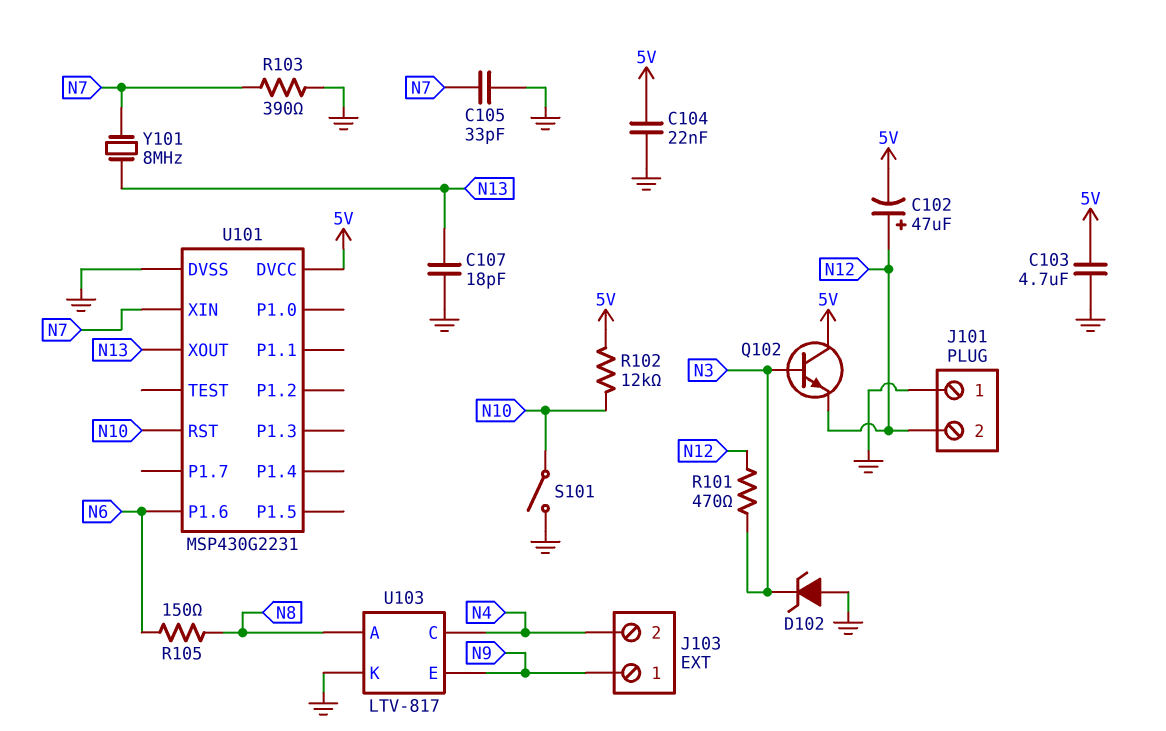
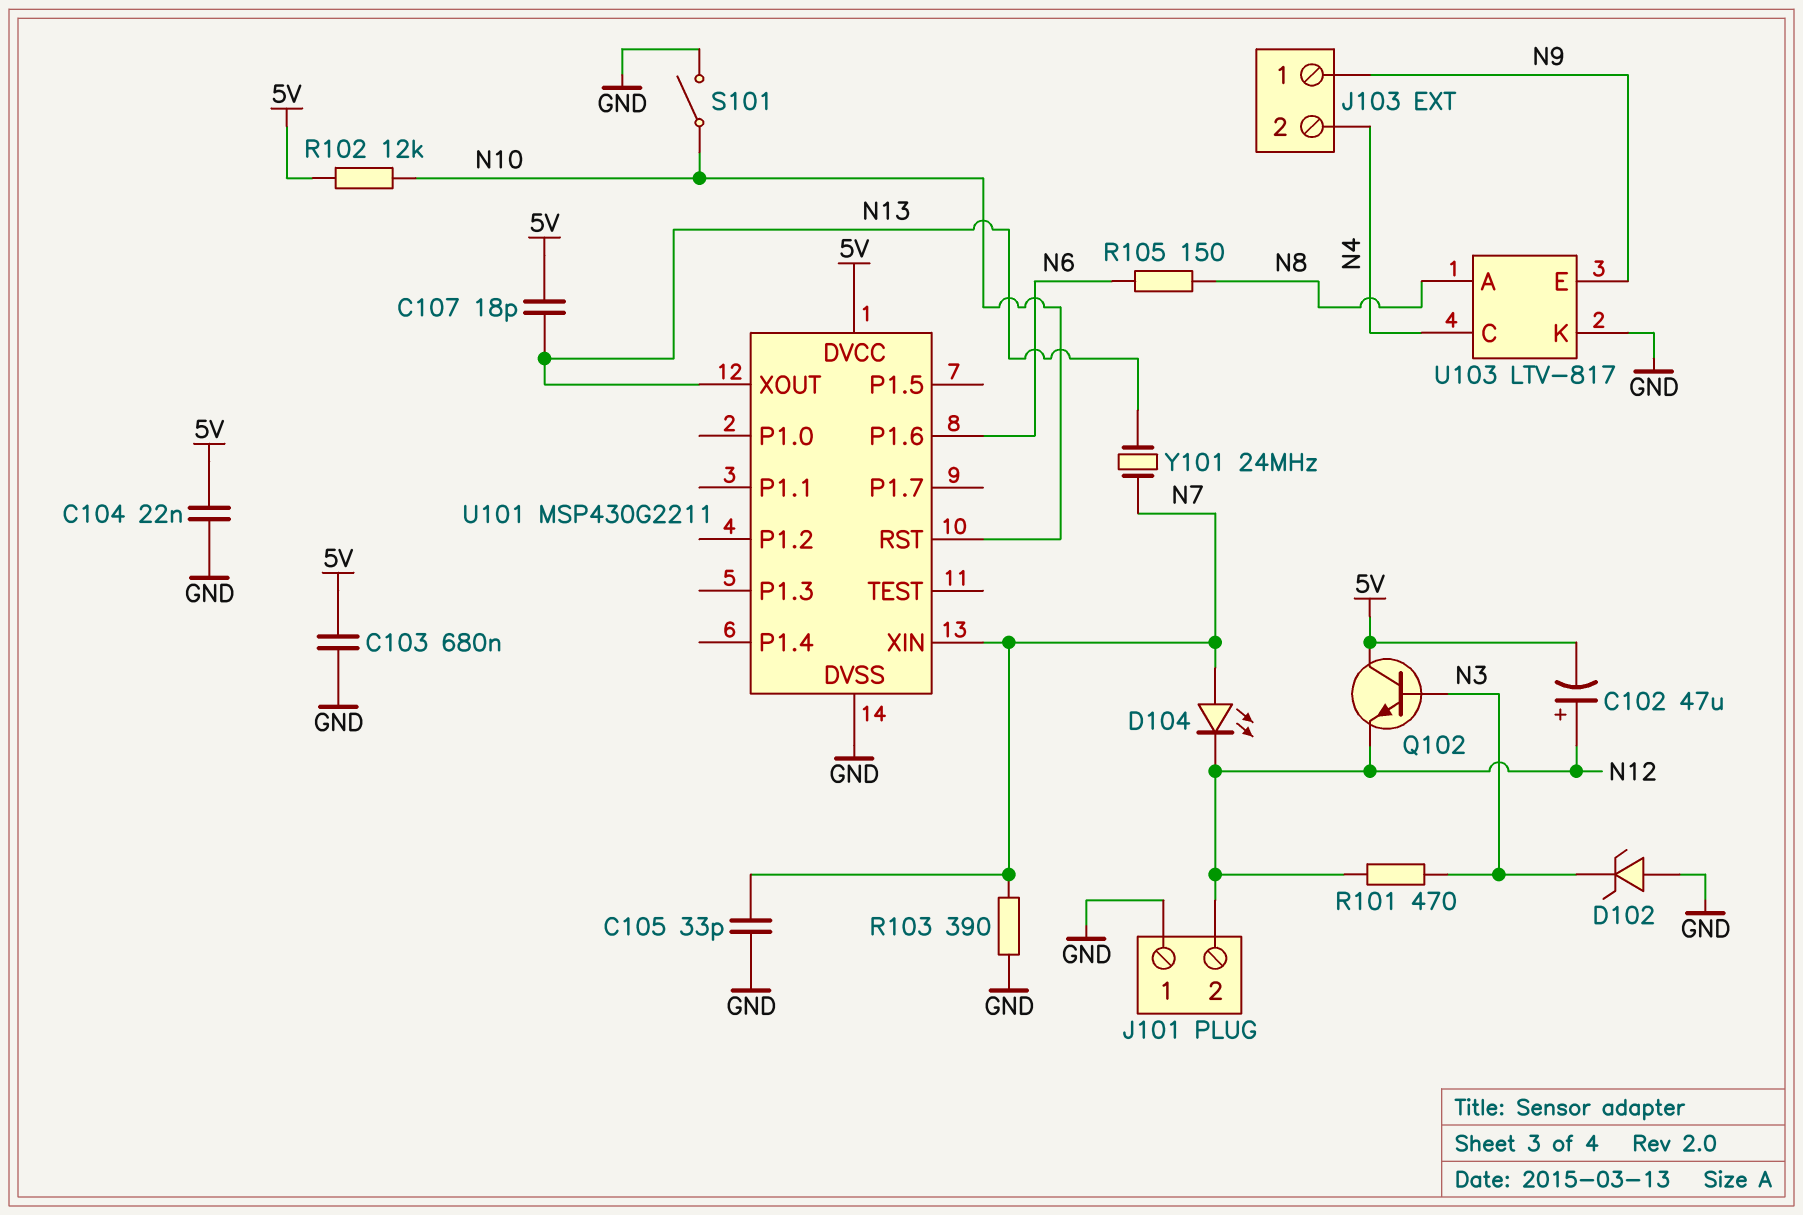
C103: 4.7uF (5V, GND) -> 680nF (5V, GND)
C107: 18pF (GND, N13) -> 18pF (5V, N13)
D104: none -> LED (A N7, K N12)
U101: MSP430G2231 -> MSP430G2211
Y101: 8MHz (N7, N13) -> 24MHz (N7, N13)

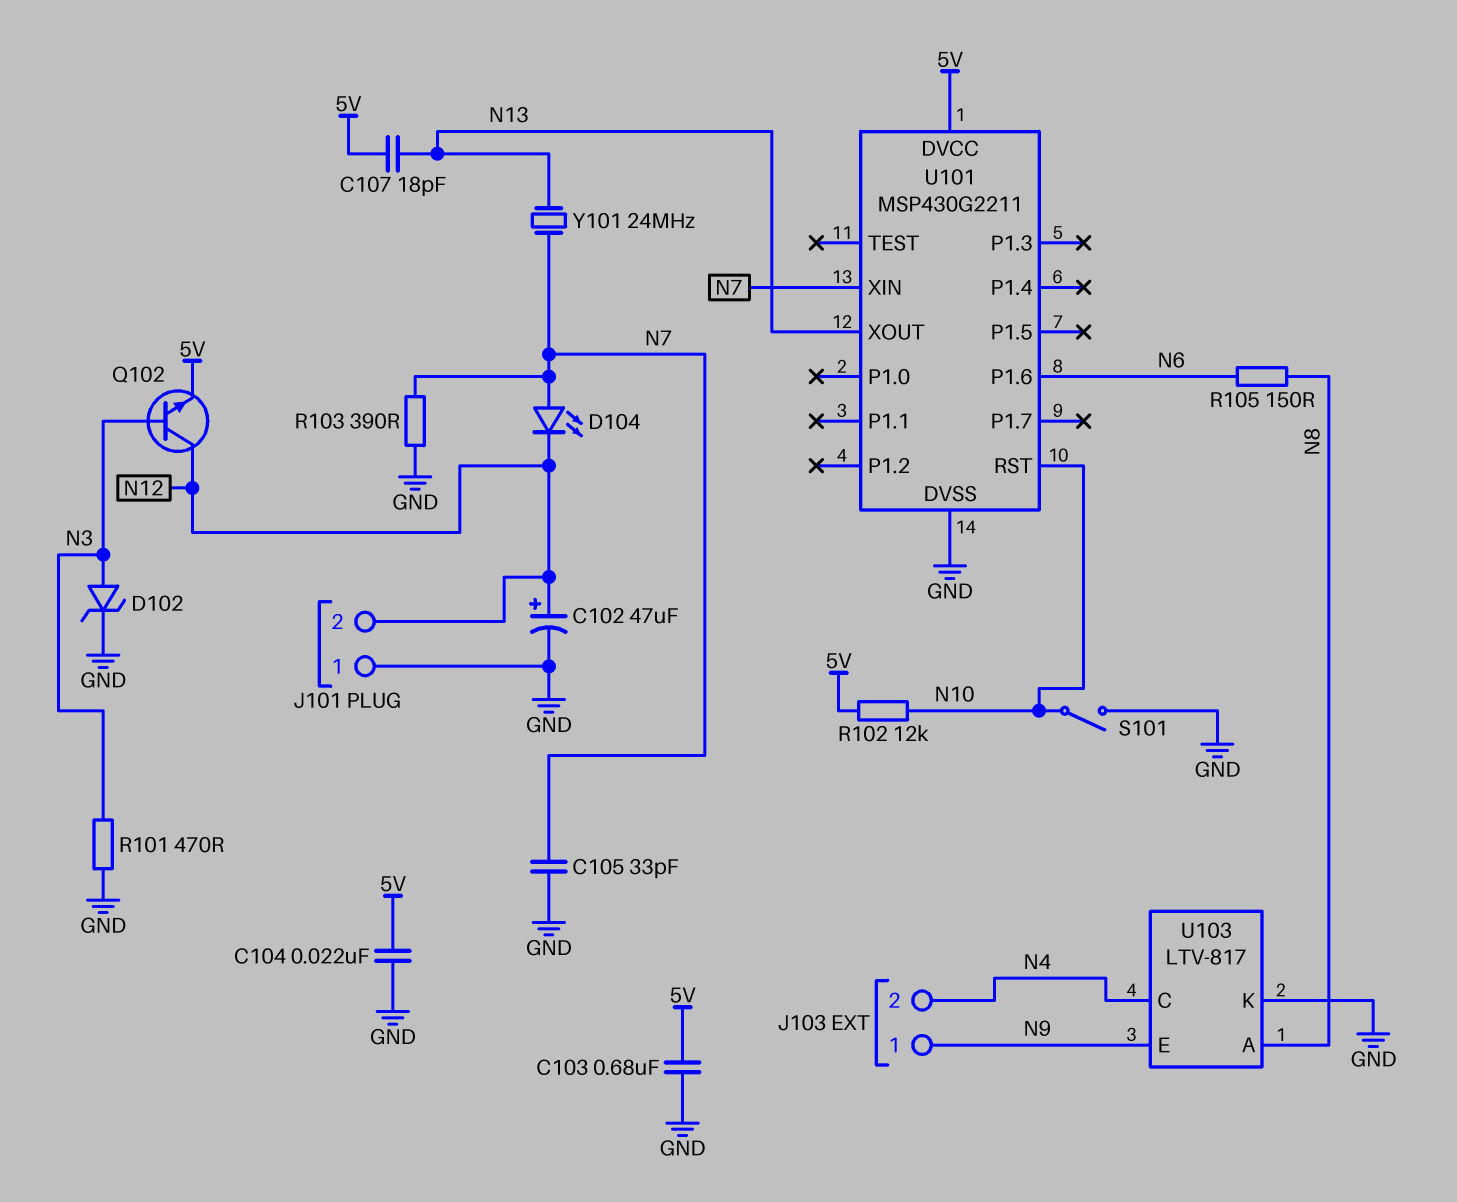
C102: 47uF (plus N12, minus 5V) -> 47uF (plus N12, minus GND)
D102: zener (A GND, K N3) -> zener (A N3, K GND)
Q102: NPN (B N3, C 5V, E N12) -> NPN (B N3, C N12, E 5V)
R101: 470 (N3, N12) -> 470 (GND, N3)

